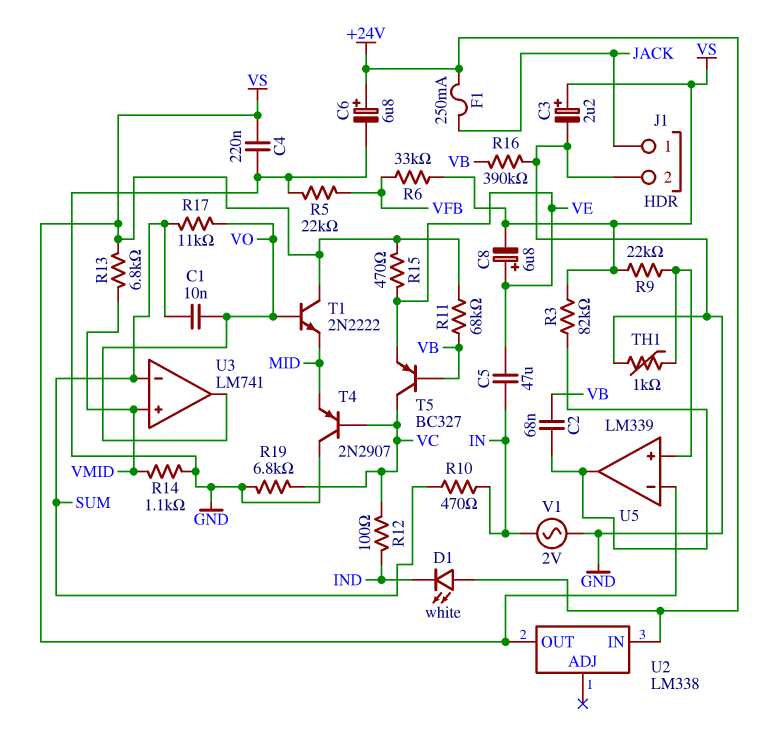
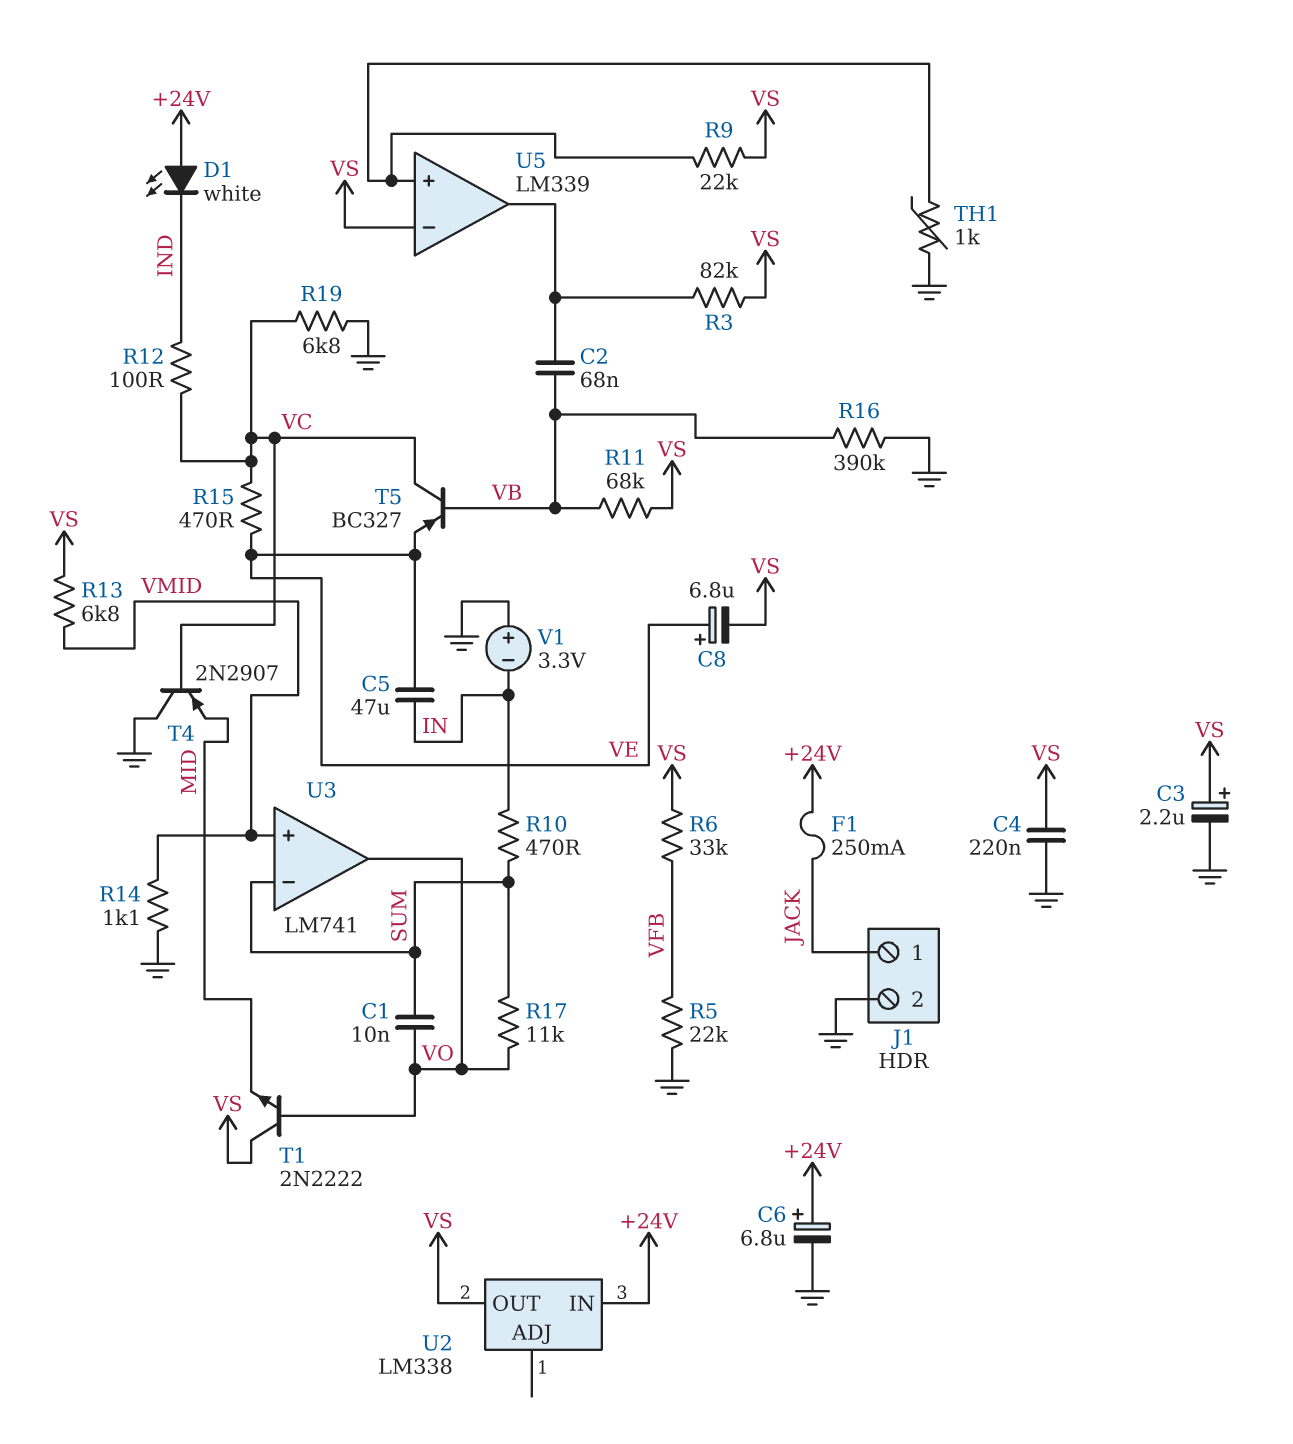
R15: 470 (VE, VS) -> 470 (VC, VE)
V1: AC 2V (GND, IN) -> 3.3V (plus GND, minus IN)

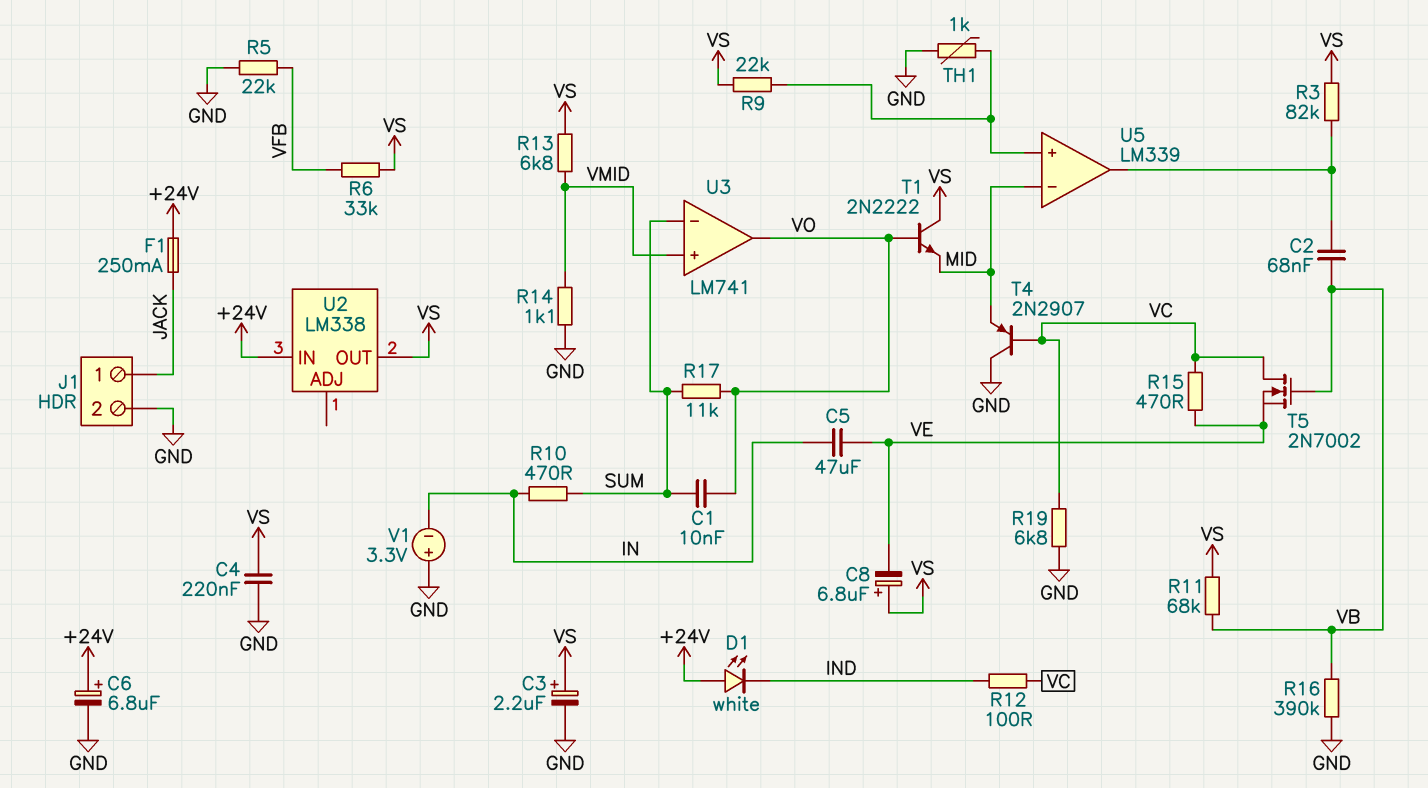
C8: 6.8uF (plus VE, minus VS) -> 6.8uF (plus VS, minus VE)
T5: PNP BC327 (B VB, C VC, E VE) -> NMOS 2N7002 (G VB, D VC, S VE)
U5 pin in-: VS -> MID

